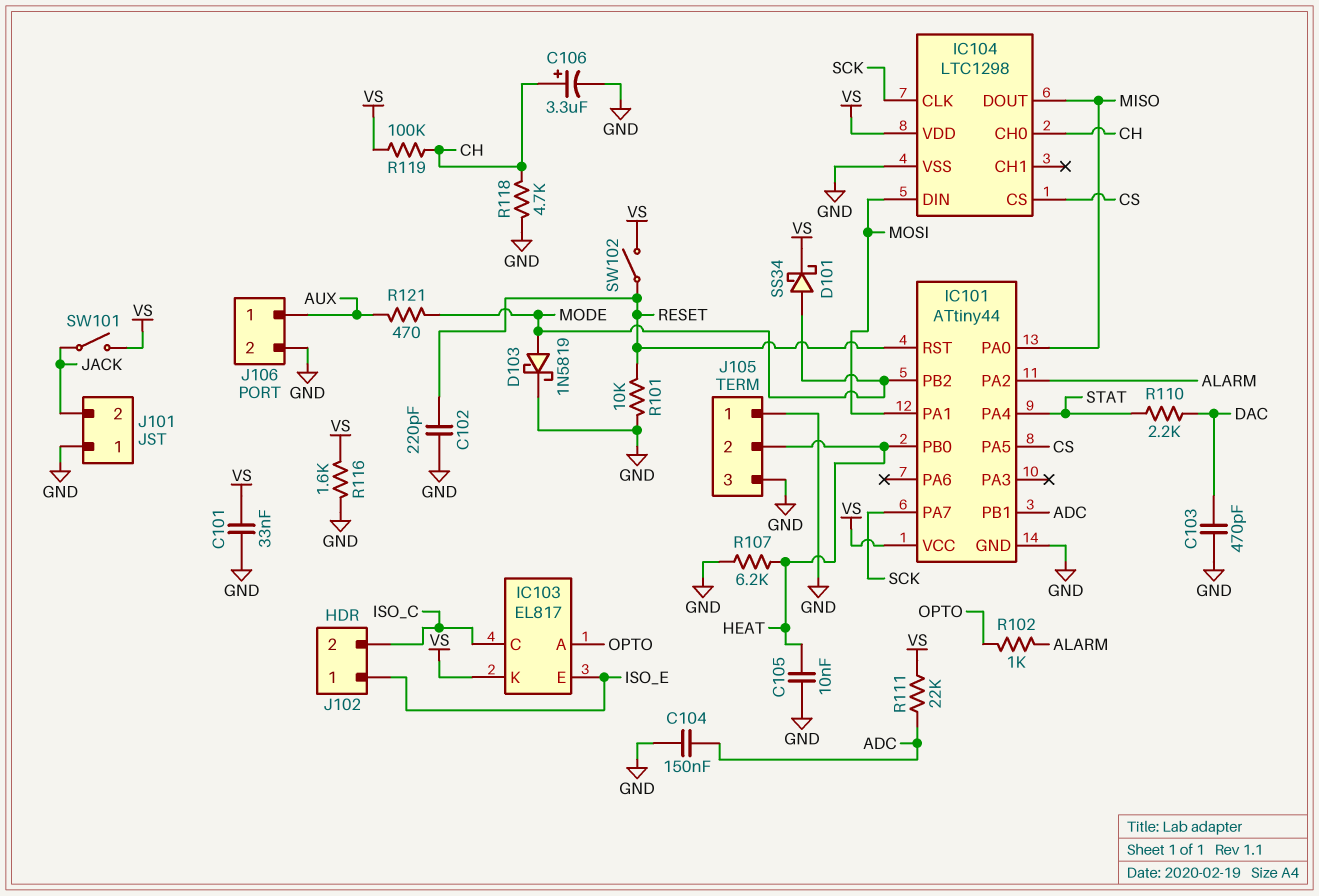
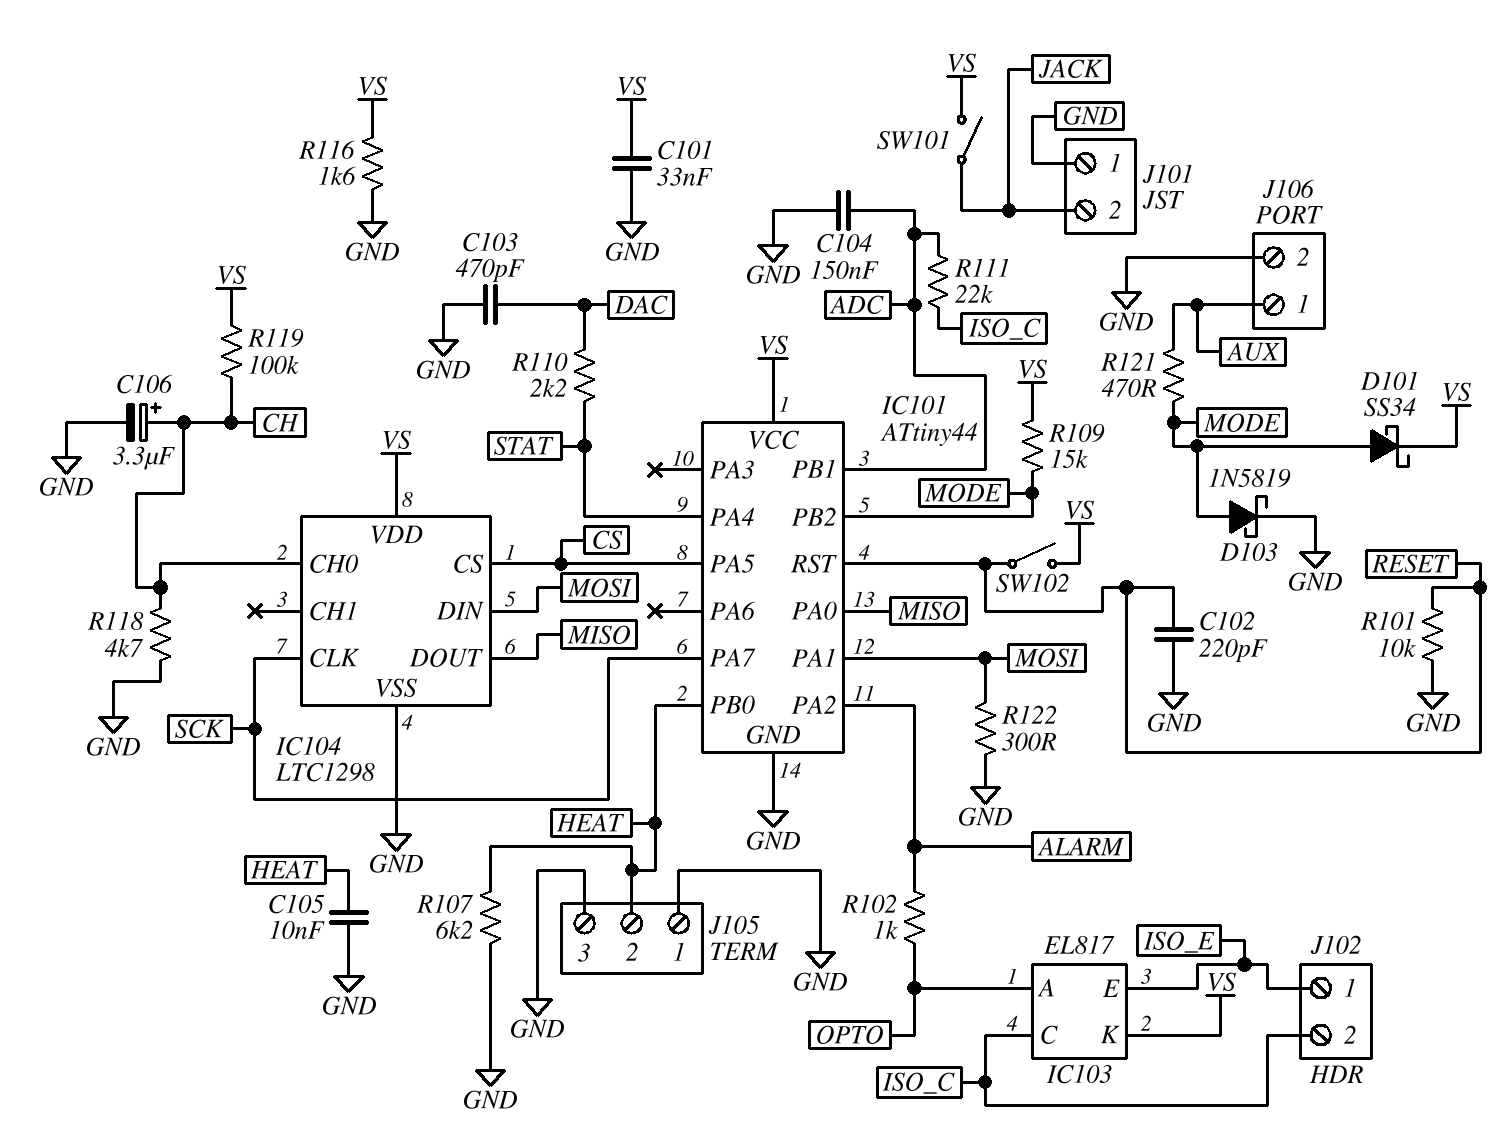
R109: none -> 15k (MODE, VS)
R111: 22k (ADC, VS) -> 22k (ADC, ISO_C)
R122: none -> 300 (GND, MOSI)

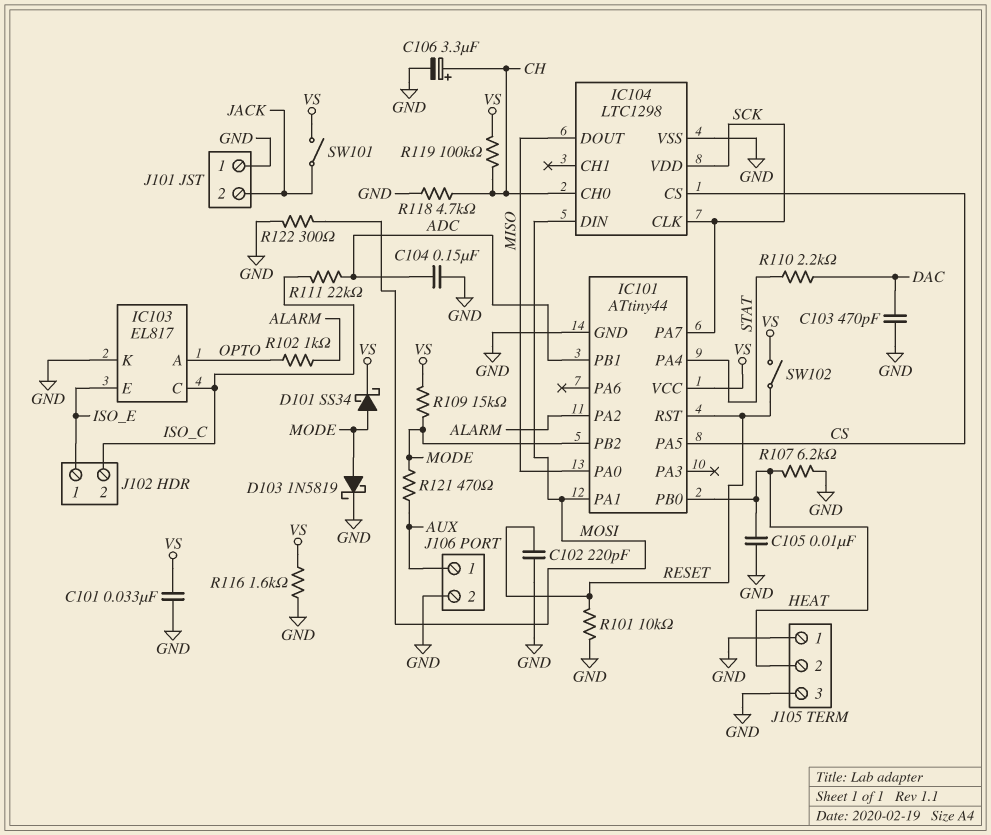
IC103 pin K: VS -> GND
IC104 pin VDD: VS -> SCK

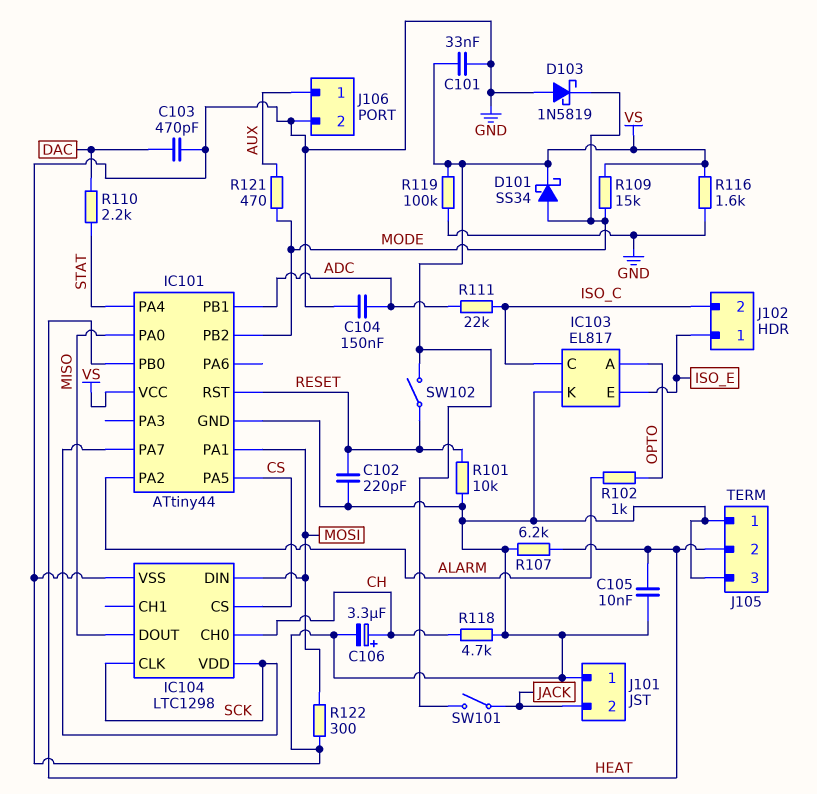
D103: schottky 1N5819 (A MODE, K GND) -> schottky 1N5819 (A GND, K MODE)
R119: 100k (CH, VS) -> 100k (GND, VS)

